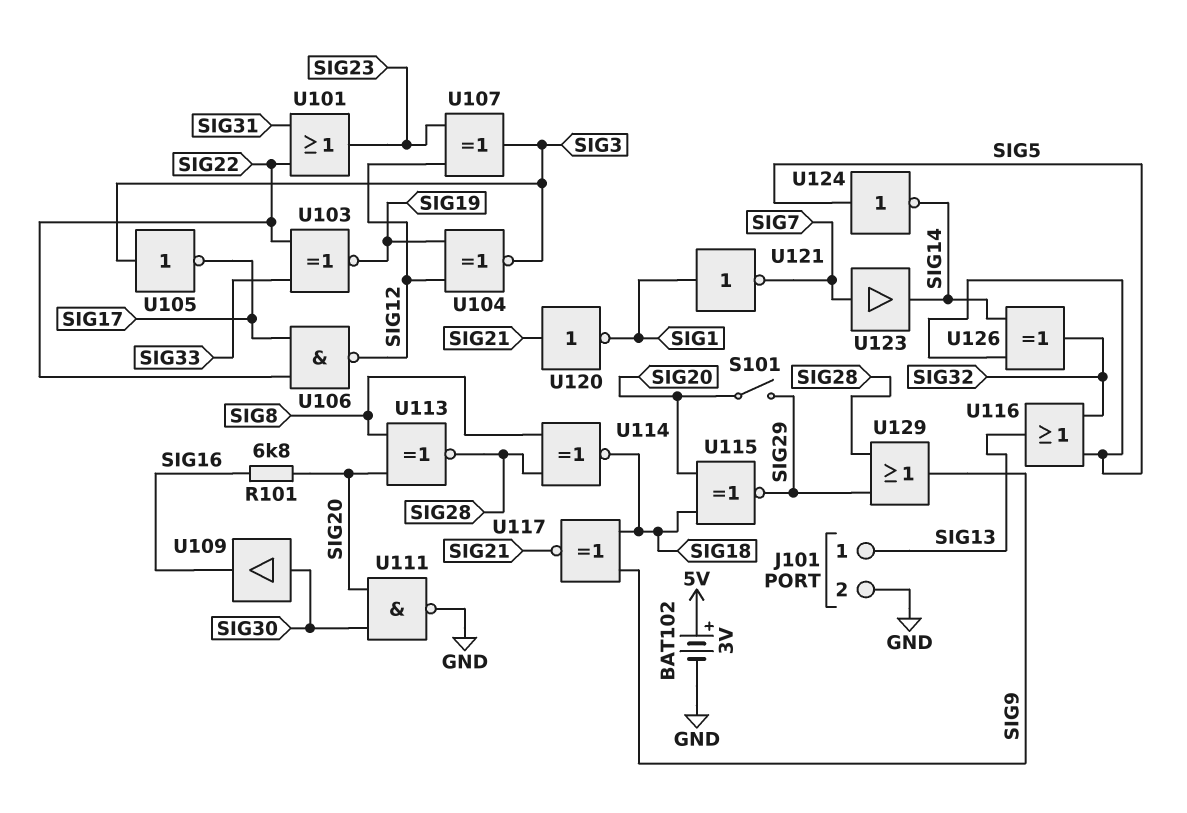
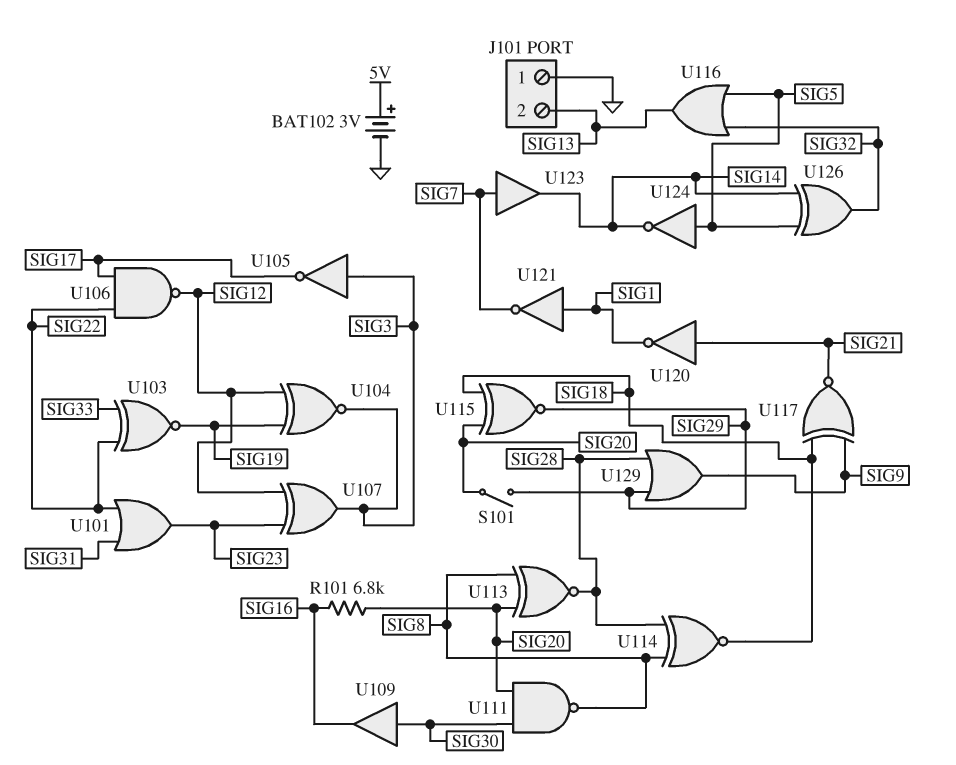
J101 pin 1: SIG13 -> GND
J101 pin 2: GND -> SIG13
U111: NAND (in SIG20, in SIG30, out GND) -> NAND (in SIG20, in SIG30, out SIG8)

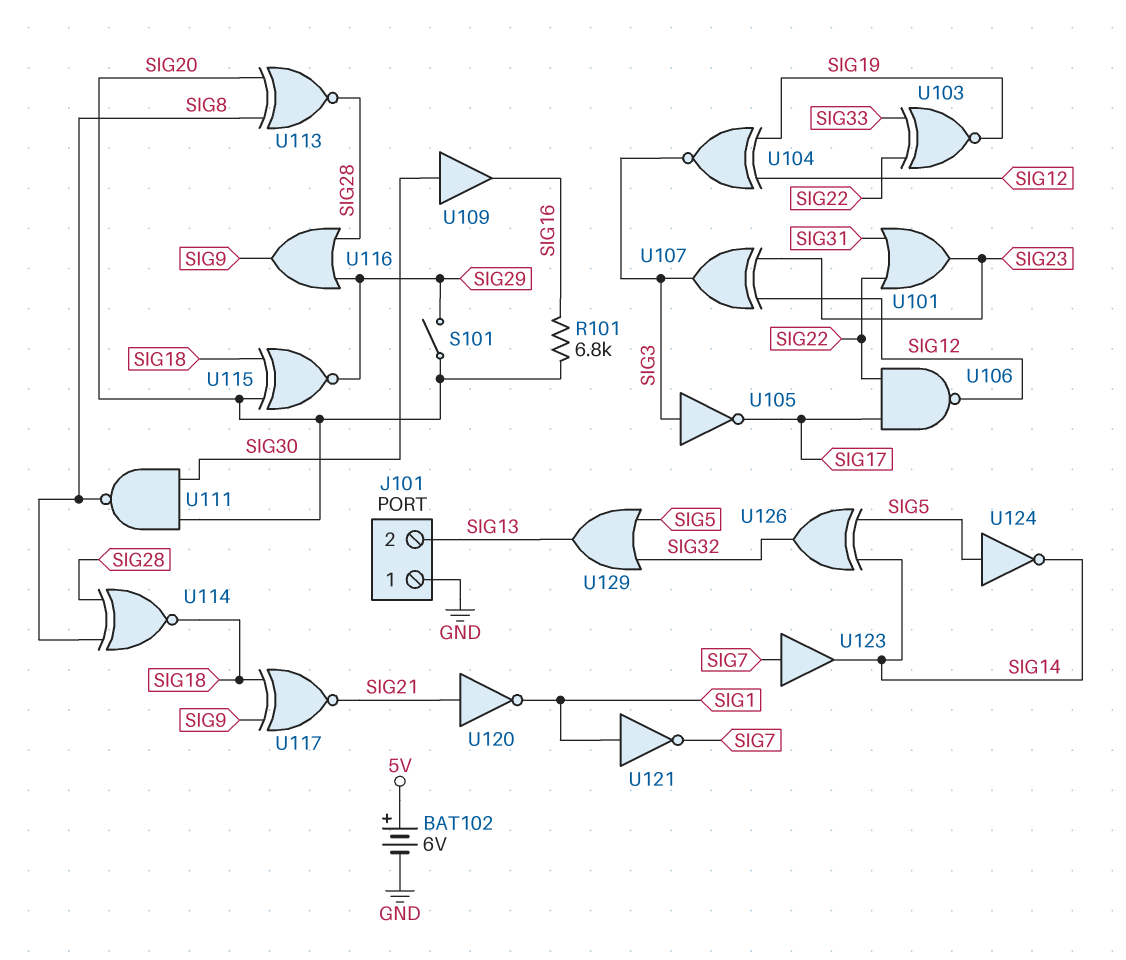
BAT102: 3V (plus 5V, minus GND) -> 6V (plus 5V, minus GND)
U116: OR (in SIG5, in SIG32, out SIG13) -> OR (in SIG28, in SIG29, out SIG9)
U129: OR (in SIG28, in SIG29, out SIG9) -> OR (in SIG5, in SIG32, out SIG13)

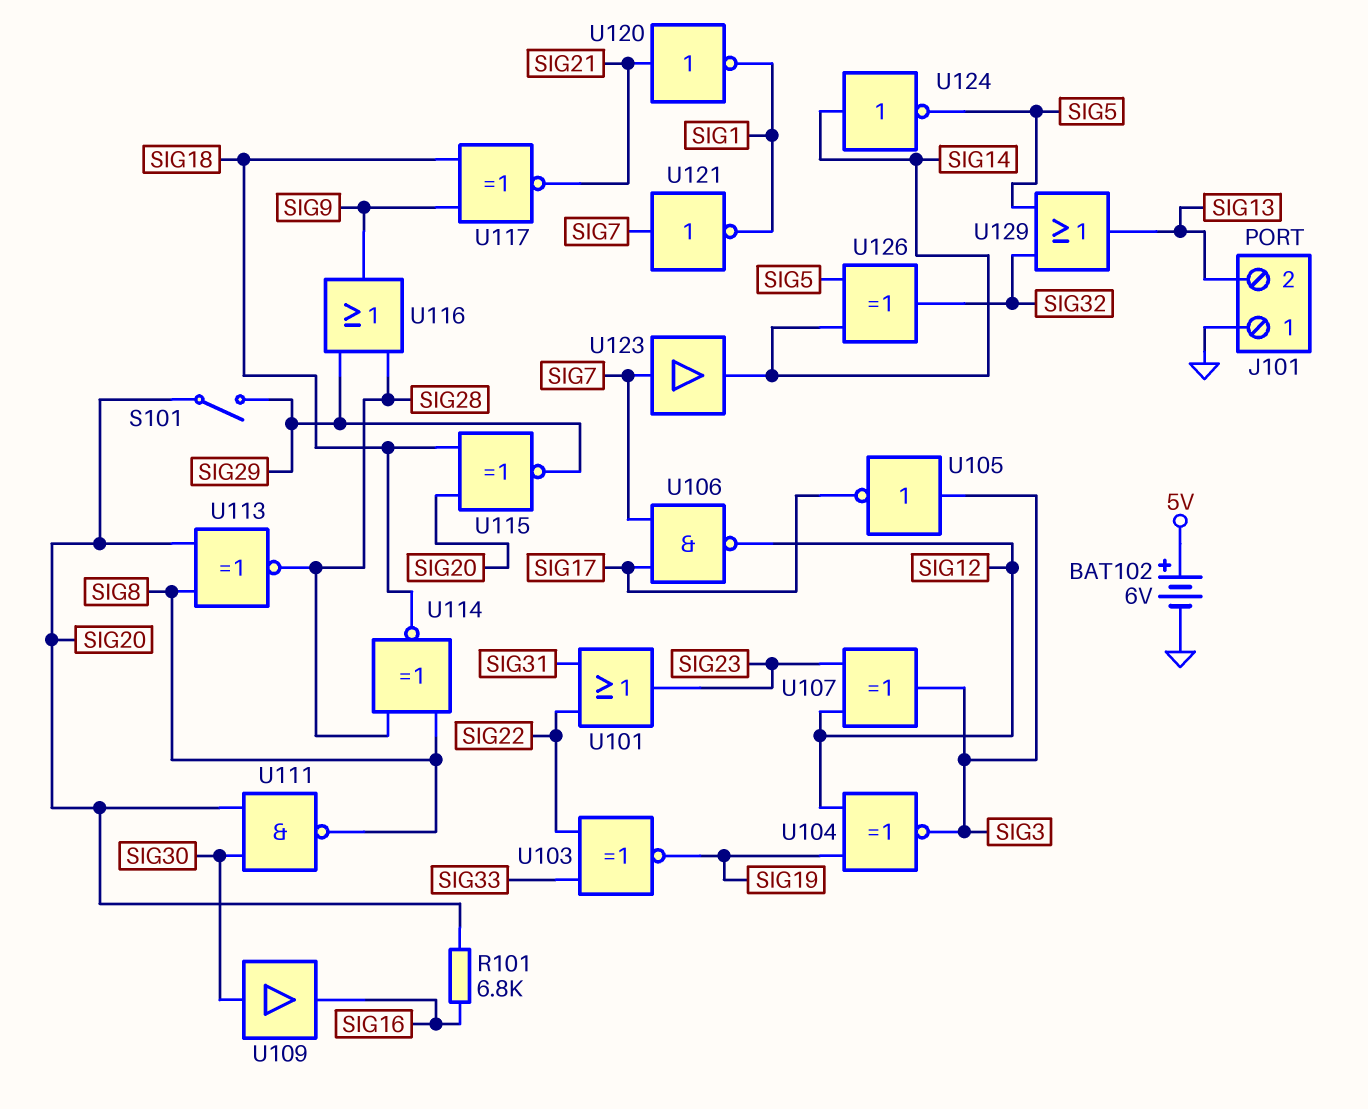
U106: NAND (in SIG17, in SIG22, out SIG12) -> NAND (in SIG7, in SIG17, out SIG12)
U121: NOT (in SIG1, out SIG7) -> NOT (in SIG7, out SIG1)
U124: NOT (in SIG5, out SIG14) -> NOT (in SIG14, out SIG5)

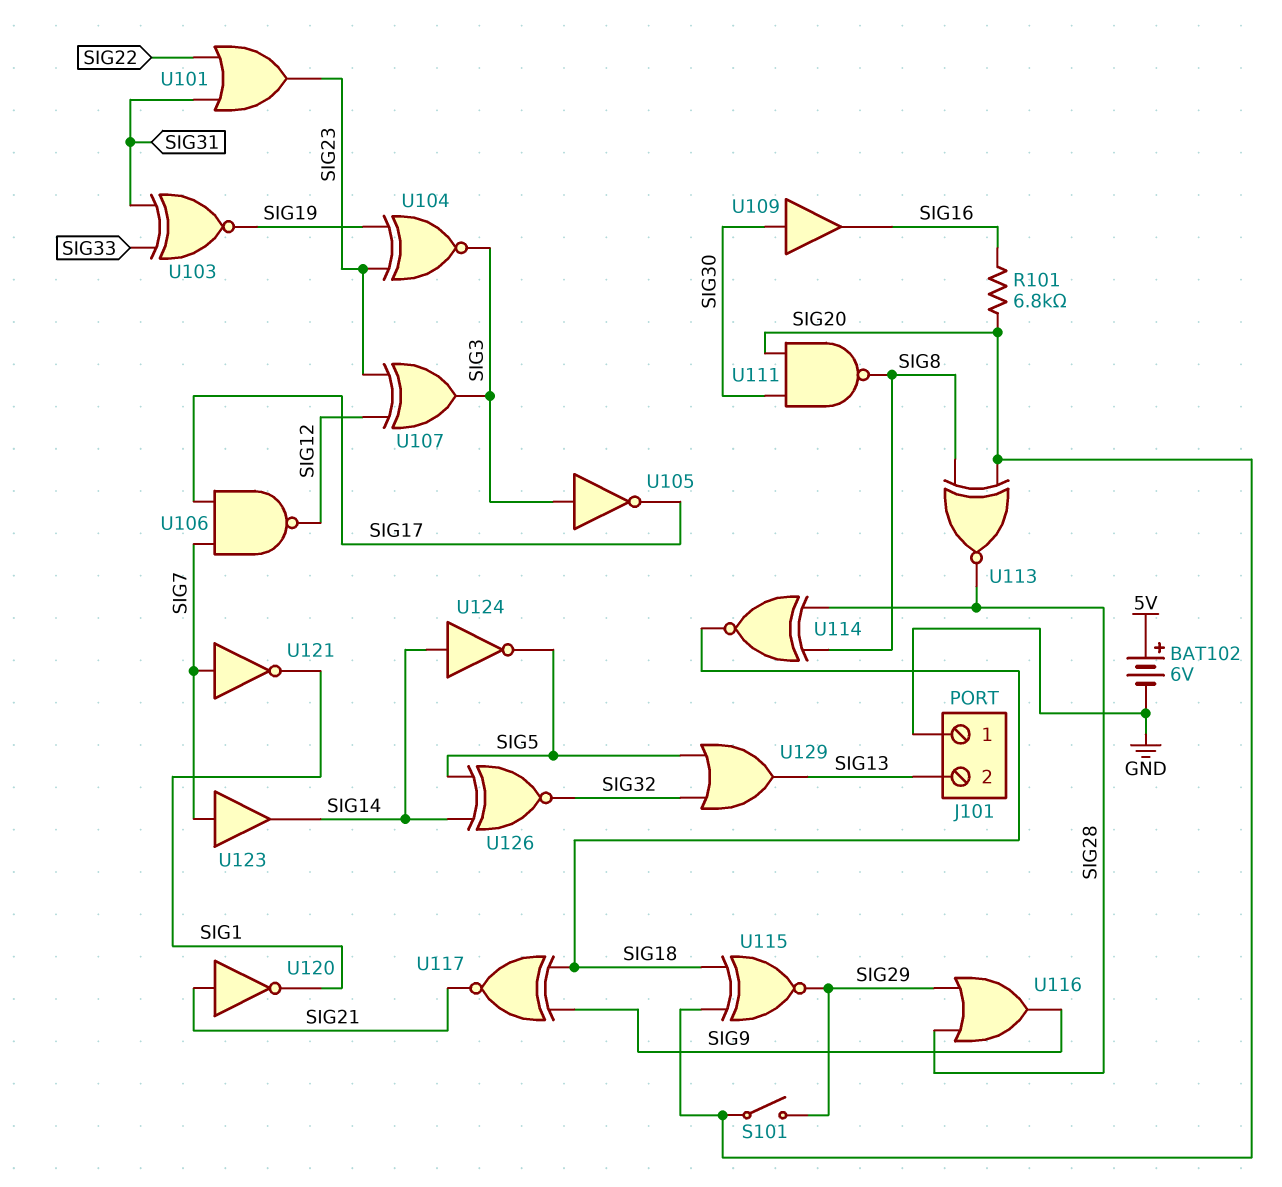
U103: XNOR (in SIG22, in SIG33, out SIG19) -> XNOR (in SIG31, in SIG33, out SIG19)
U104: XNOR (in SIG12, in SIG19, out SIG3) -> XNOR (in SIG19, in SIG23, out SIG3)
U126: XOR (in SIG5, in SIG14, out SIG32) -> XNOR (in SIG5, in SIG14, out SIG32)

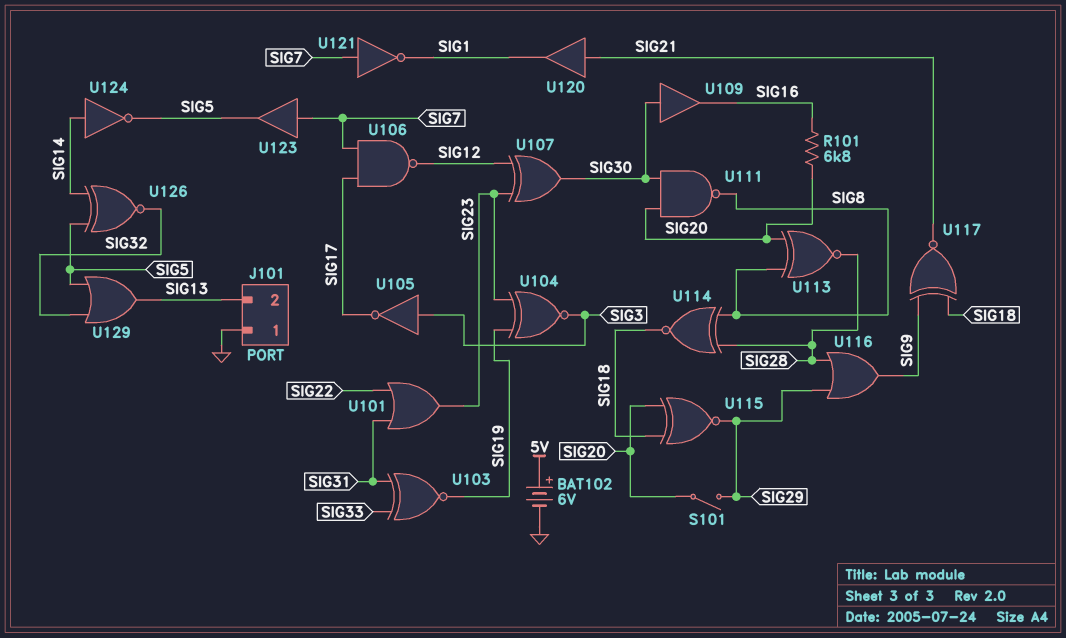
U107: XOR (in SIG12, in SIG23, out SIG3) -> XOR (in SIG12, in SIG23, out SIG30)
U120: NOT (in SIG21, out SIG1) -> buffer (in SIG21, out SIG1)
U123: buffer (in SIG7, out SIG14) -> buffer (in SIG7, out SIG5)

